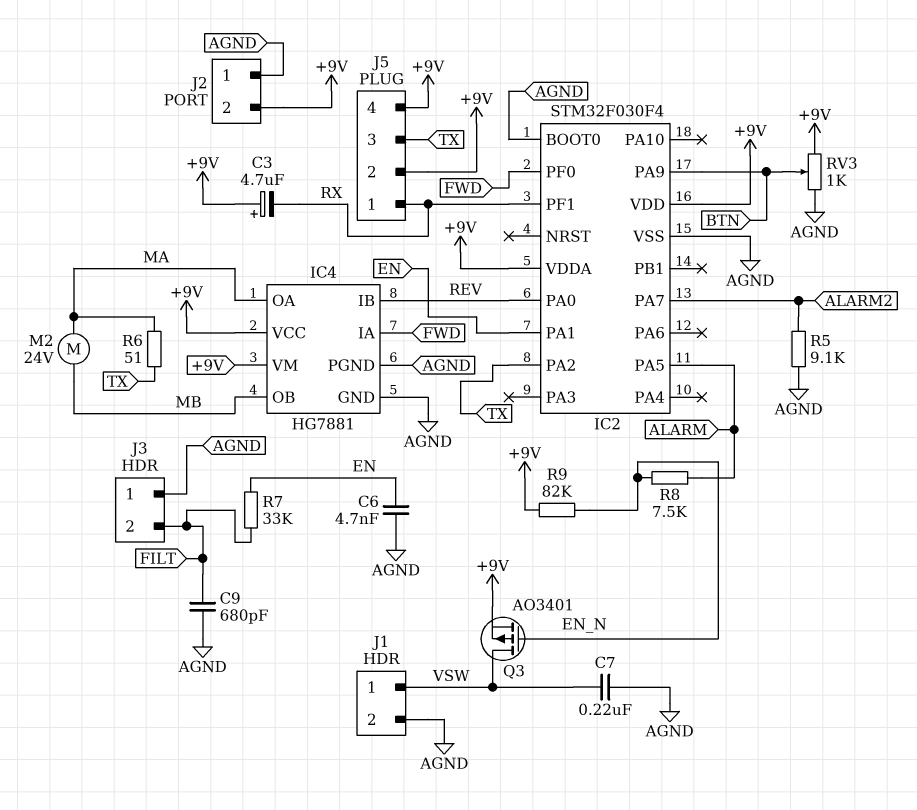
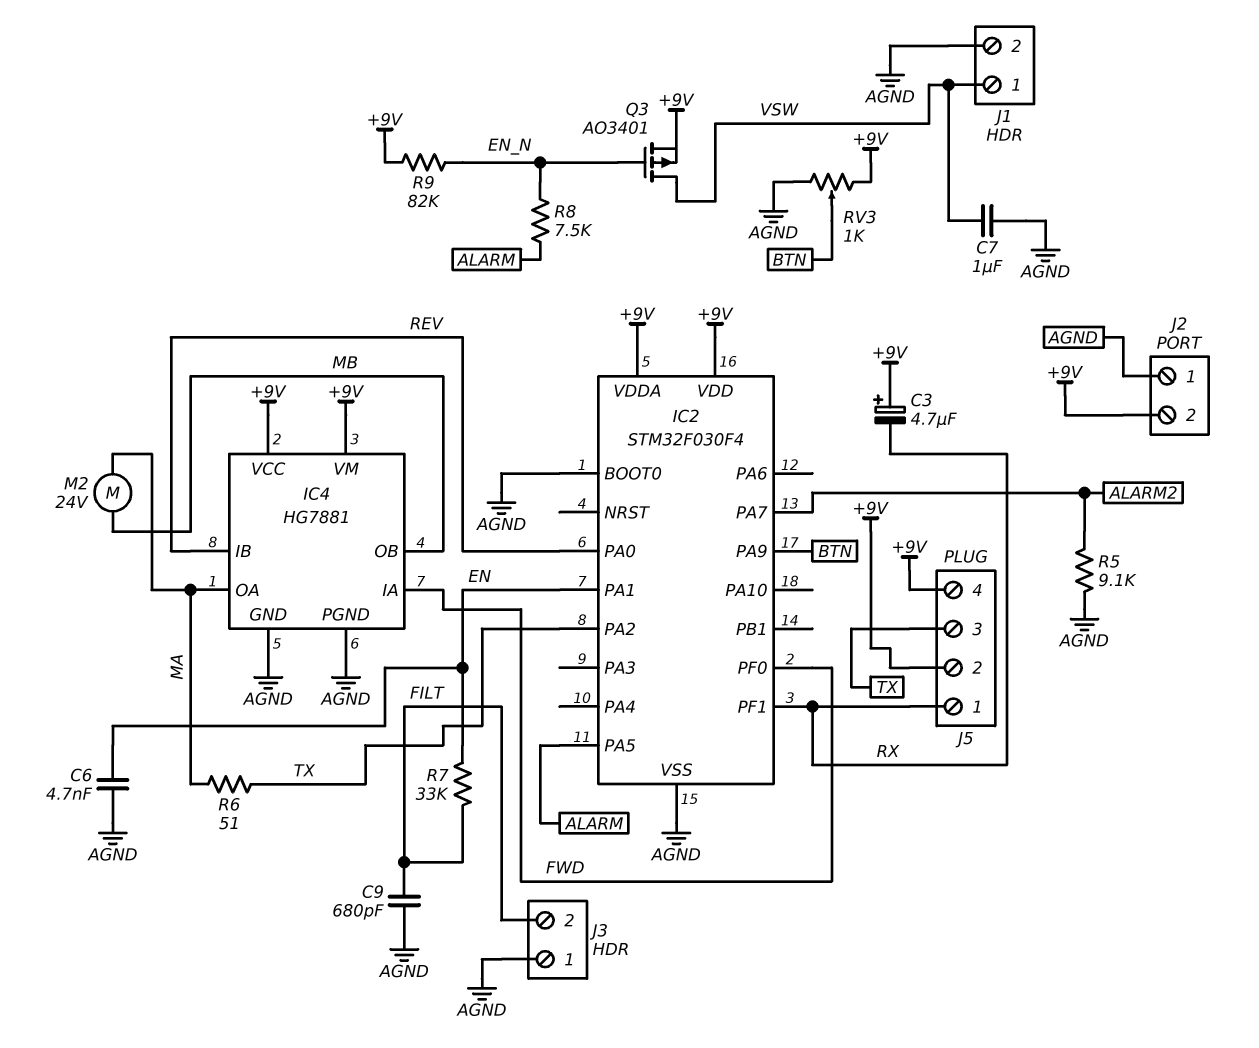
C7: 220nF (AGND, VSW) -> 1uF (AGND, VSW)

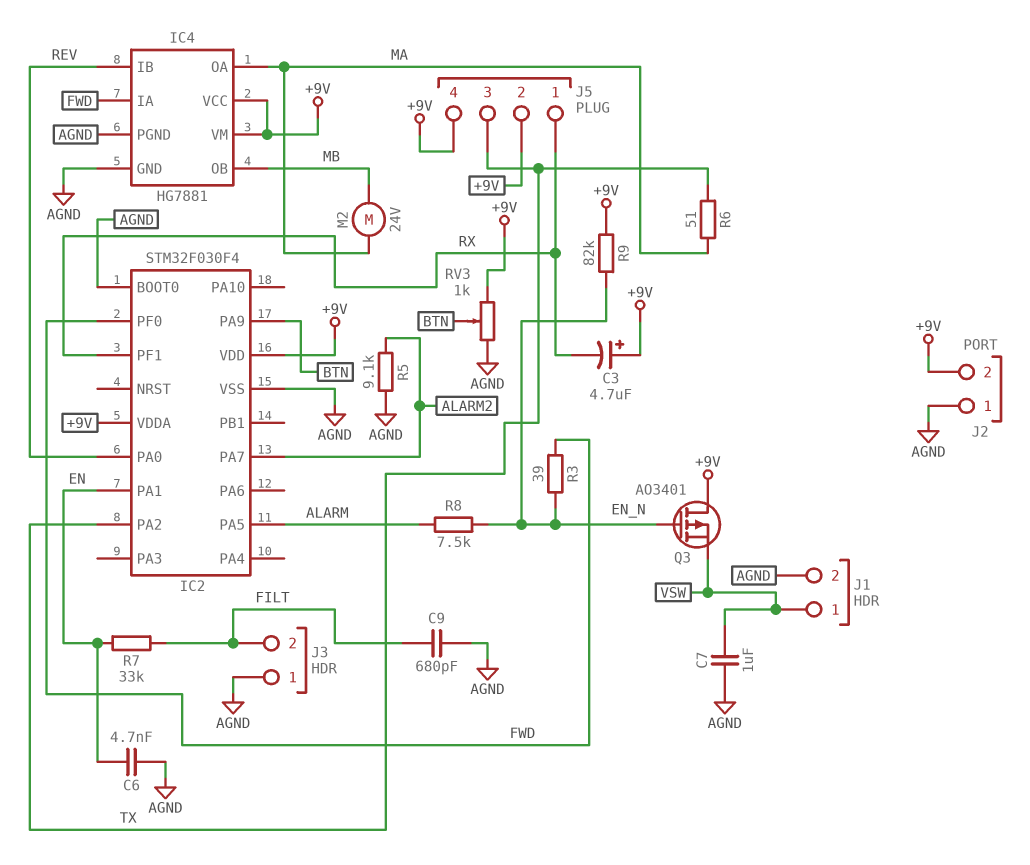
Q3: PMOS AO3401 (G EN_N, D VSW, S +9V) -> PMOS AO3401 (G EN_N, D +9V, S VSW)
R3: none -> 39 (EN_N, FWD)

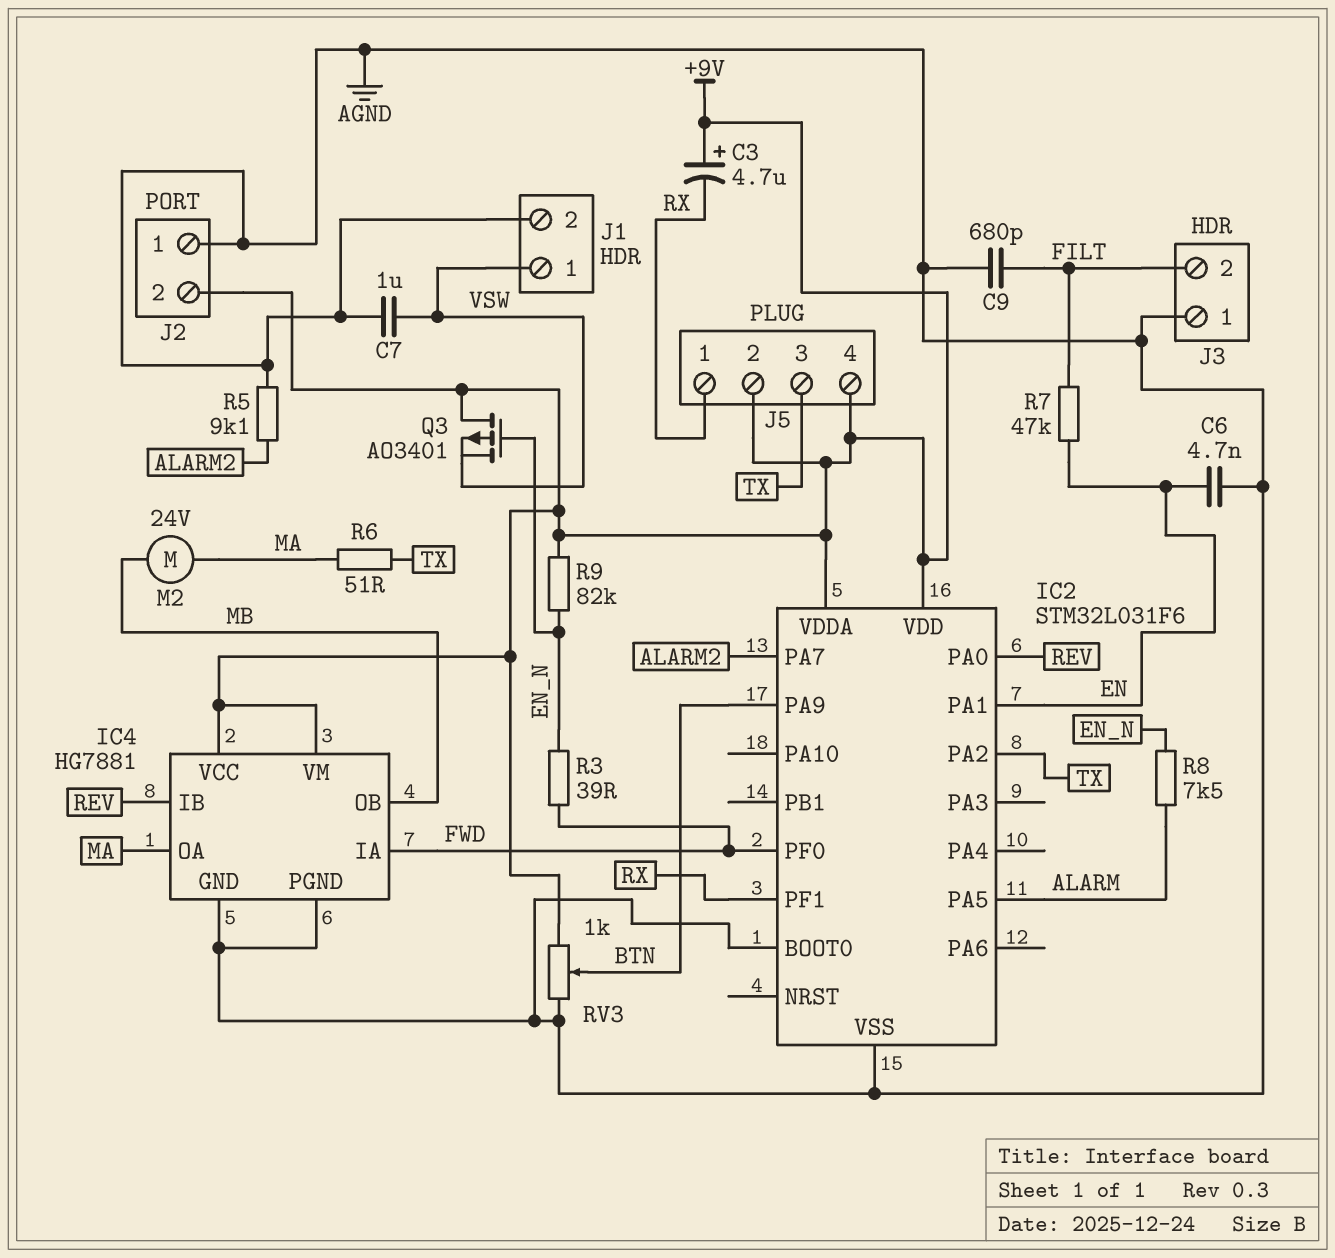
IC2: STM32F030F4 -> STM32L031F6
R7: 33k (EN, FILT) -> 47k (EN, FILT)

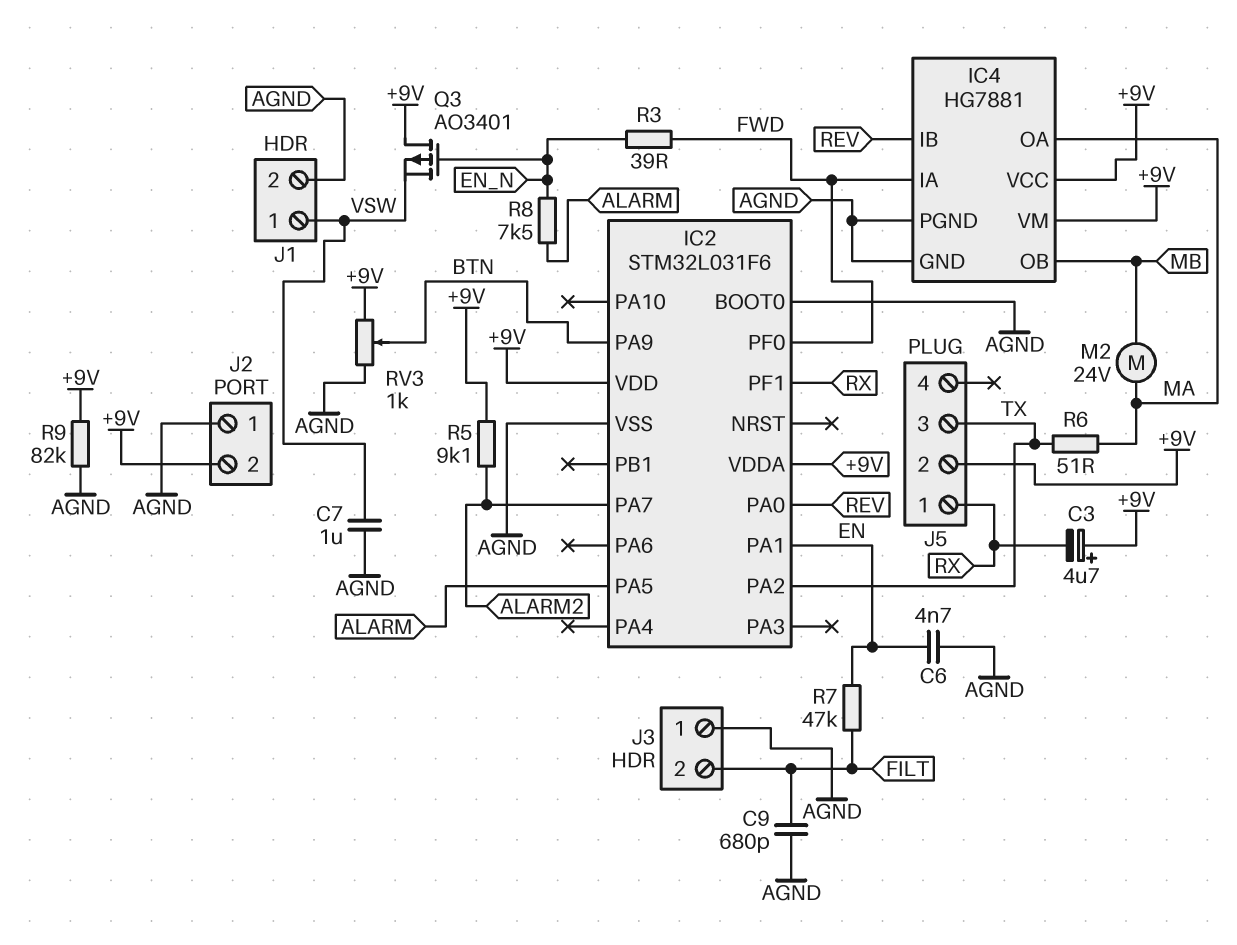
J5 pin 4: +9V -> none
R5: 9.1k (AGND, ALARM2) -> 9.1k (+9V, ALARM2)
R9: 82k (+9V, EN_N) -> 82k (+9V, AGND)

